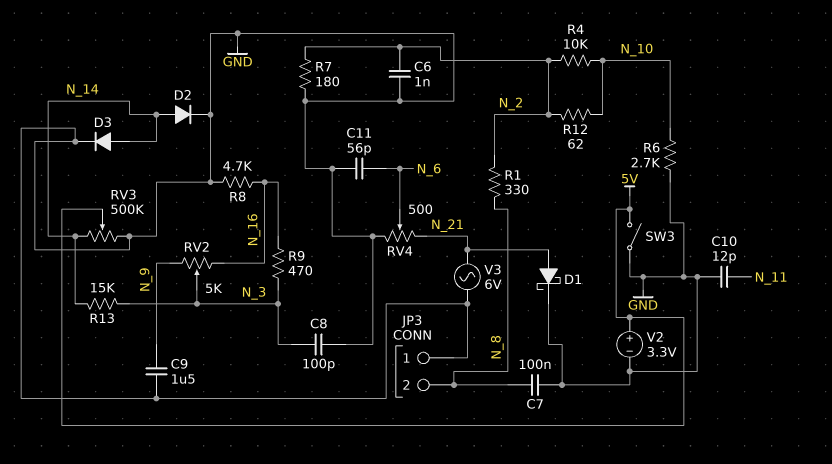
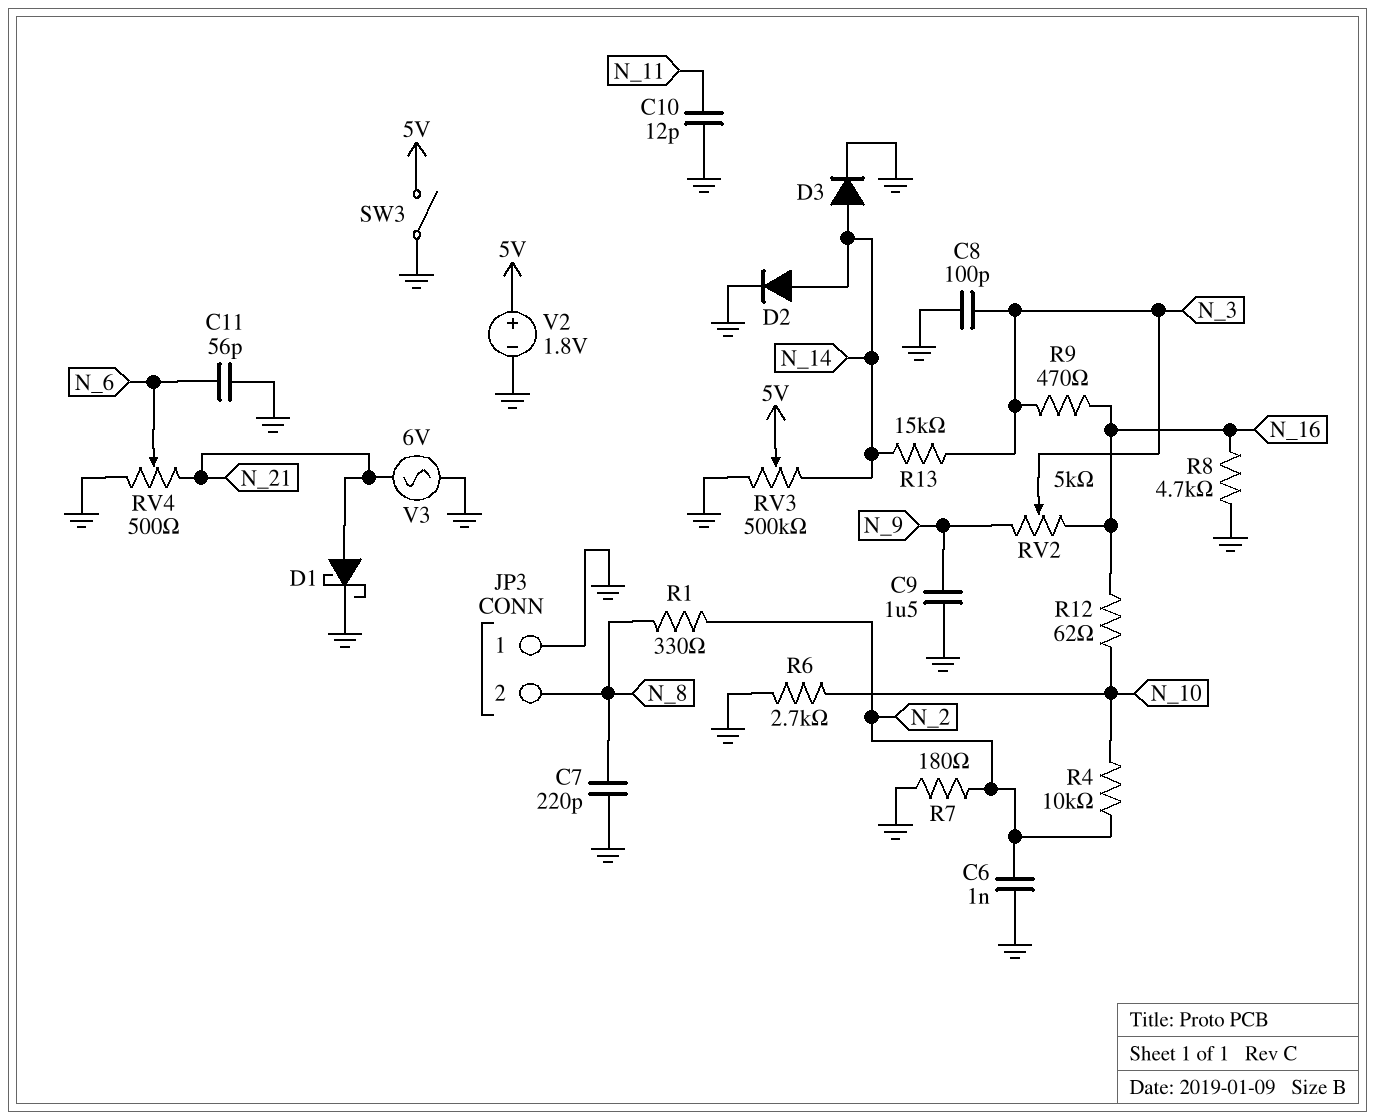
C7: 100nF (GND, N_8) -> 220pF (GND, N_8)
R12: 62 (N_2, N_10) -> 62 (N_10, N_16)
V2: 3.3V (plus 5V, minus GND) -> 1.8V (plus 5V, minus GND)

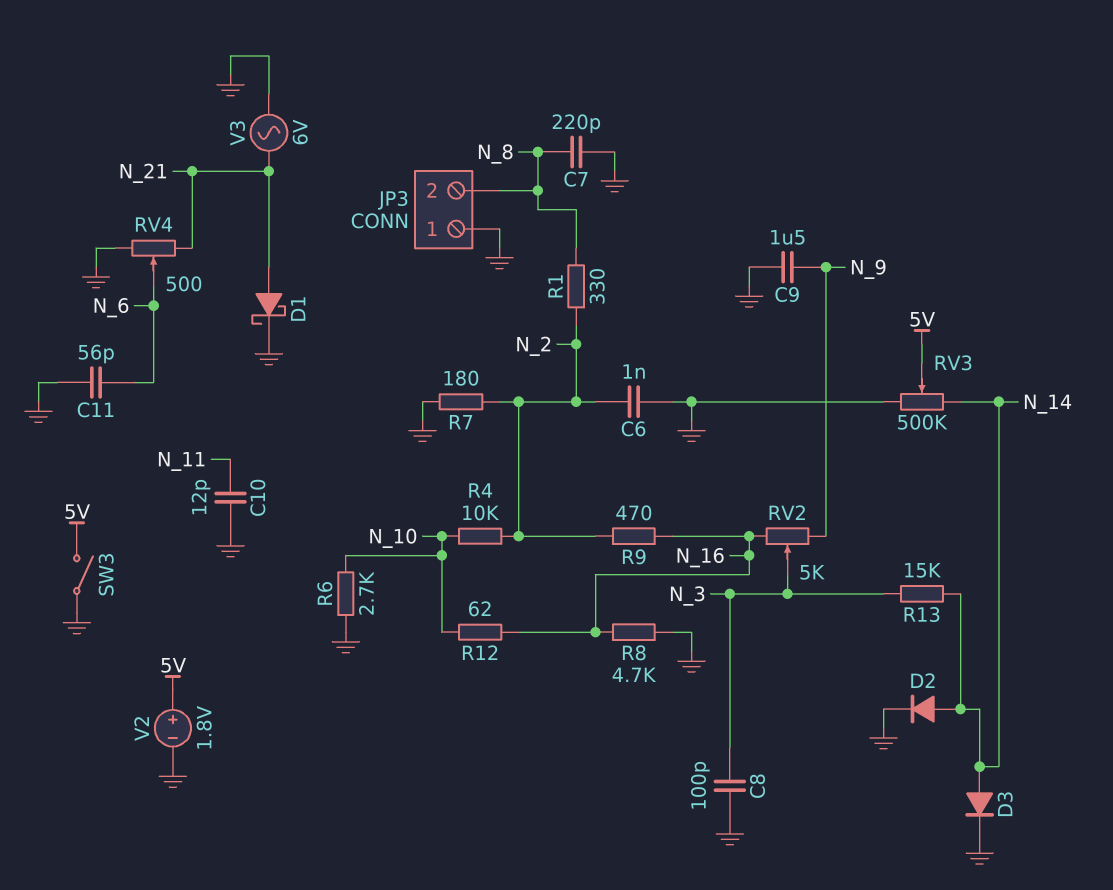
R9: 470 (N_3, N_16) -> 470 (N_2, N_16)

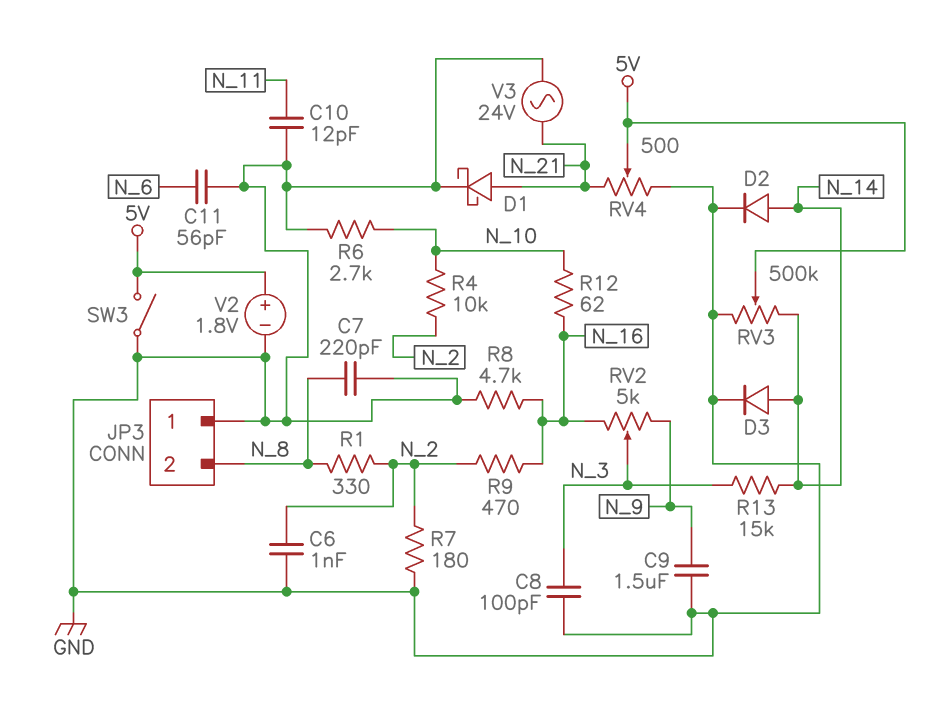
RV4: 500 (GND, N_21, wiper N_6) -> 500 (GND, N_21, wiper 5V)
V3: AC 6V (GND, N_21) -> AC 24V (GND, N_21)

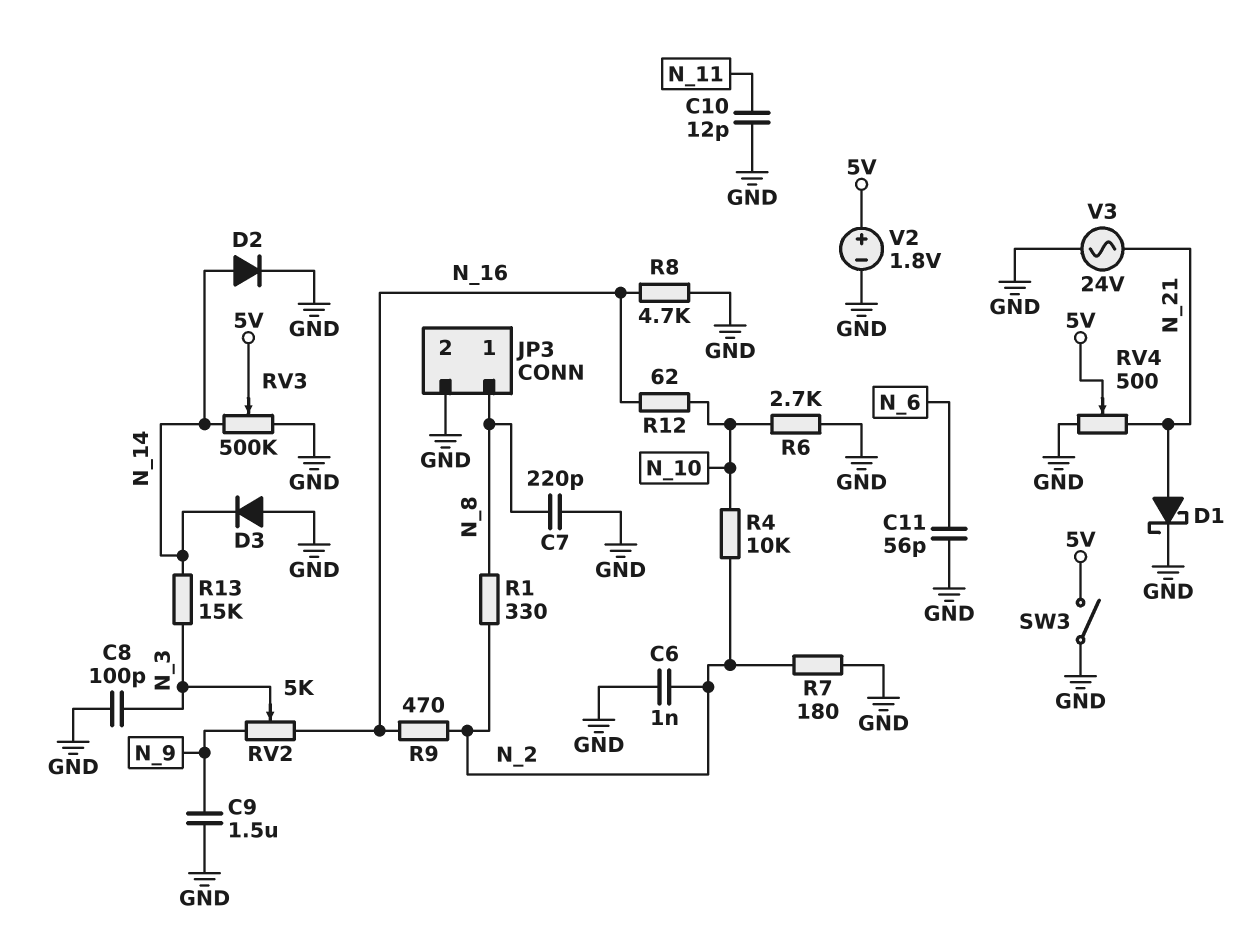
D3: diode (A N_14, K GND) -> diode (A GND, K N_14)
JP3 pin 1: GND -> N_8
JP3 pin 2: N_8 -> GND

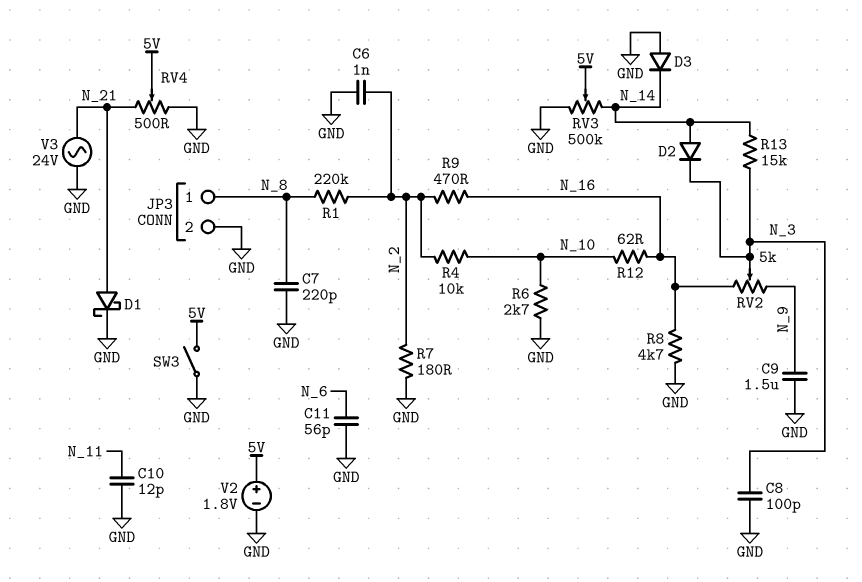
D2: diode (A N_14, K GND) -> diode (A N_14, K N_3)
R1: 330 (N_2, N_8) -> 220k (N_2, N_8)

